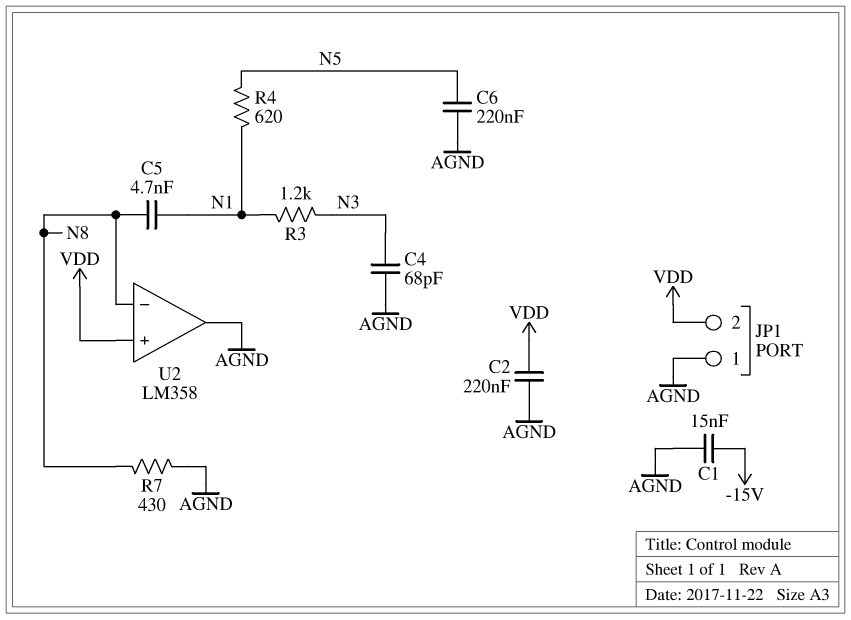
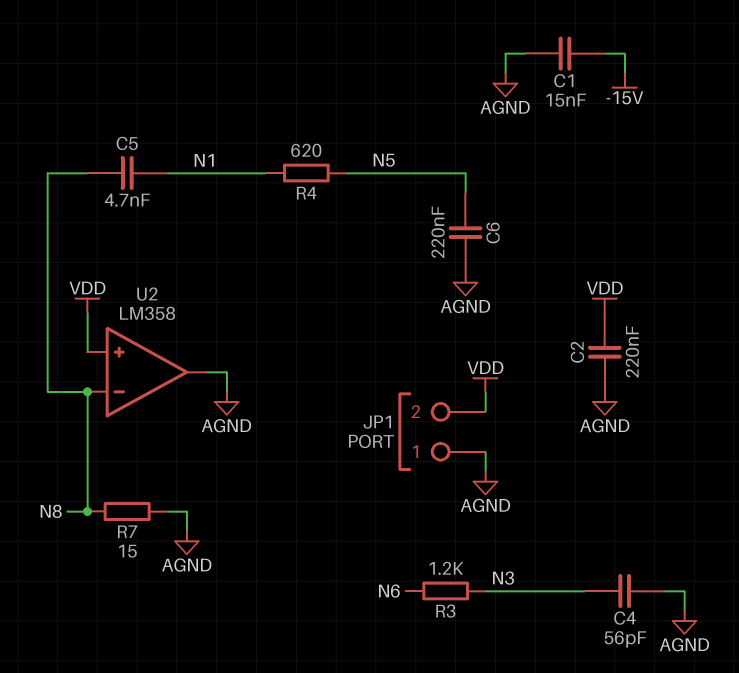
C4: 68pF (AGND, N3) -> 56pF (AGND, N3)
R3: 1.2k (N1, N3) -> 1.2k (N3, N6)
R7: 430 (AGND, N8) -> 15 (AGND, N8)

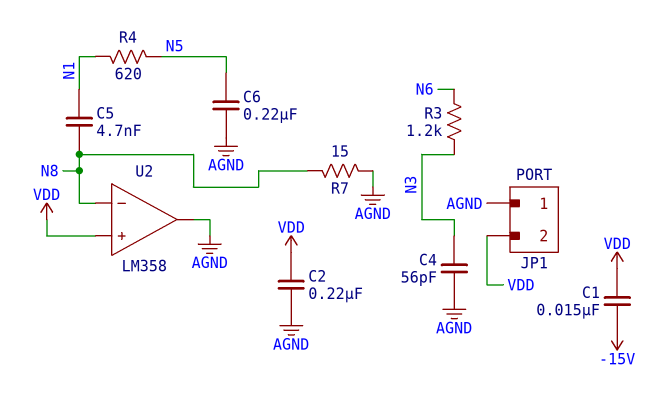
C1: 15nF (-15V, AGND) -> 15nF (-15V, VDD)

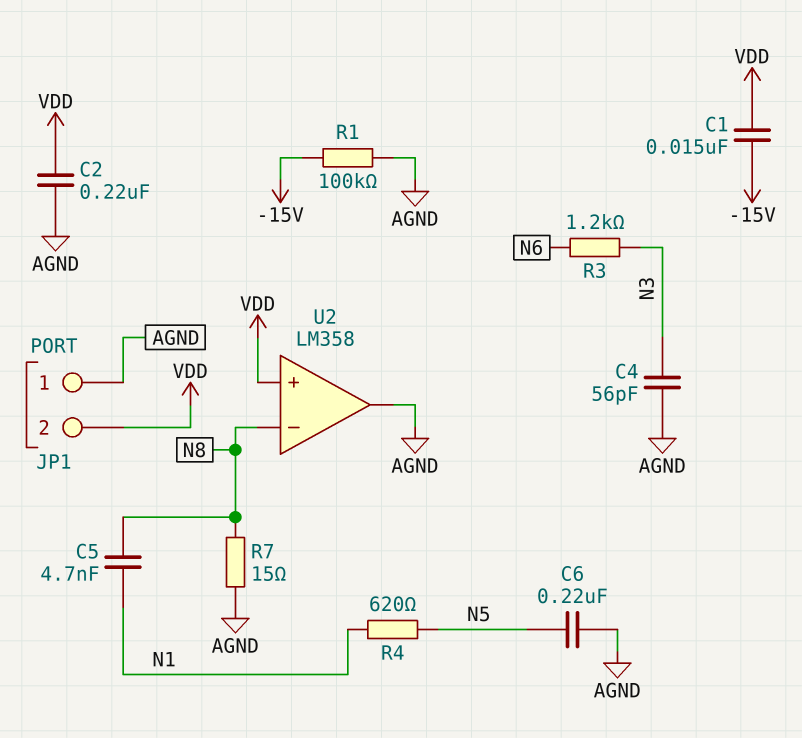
R1: none -> 100k (-15V, AGND)

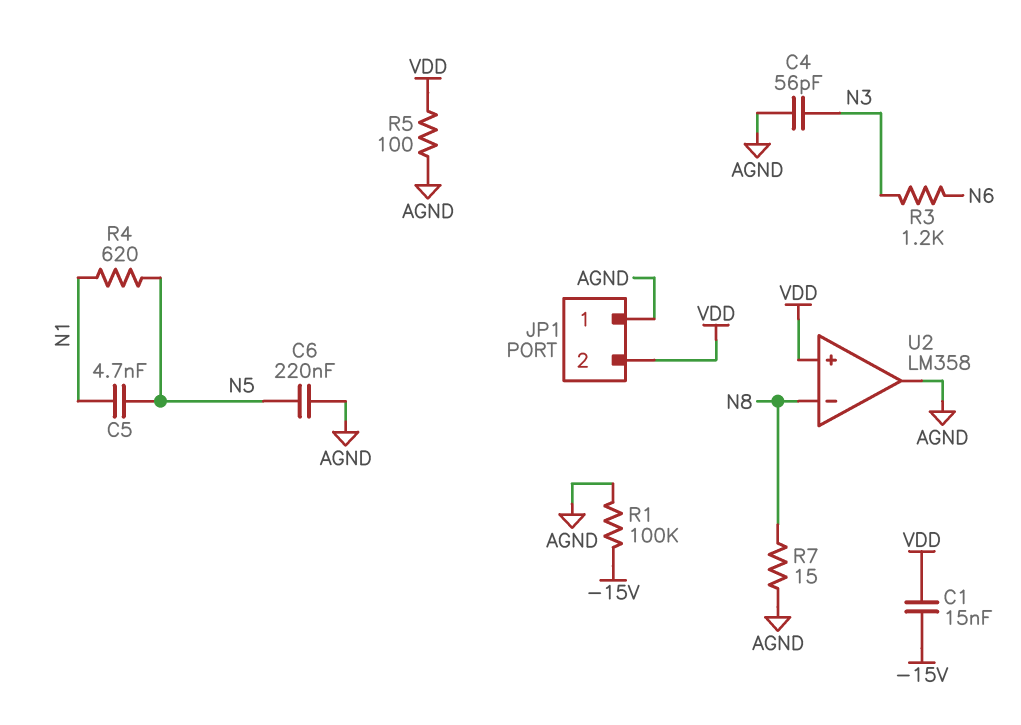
C2: 220nF (AGND, VDD) -> none
C5: 4.7nF (N1, N8) -> 4.7nF (N1, N5)
R5: none -> 100 (AGND, VDD)

